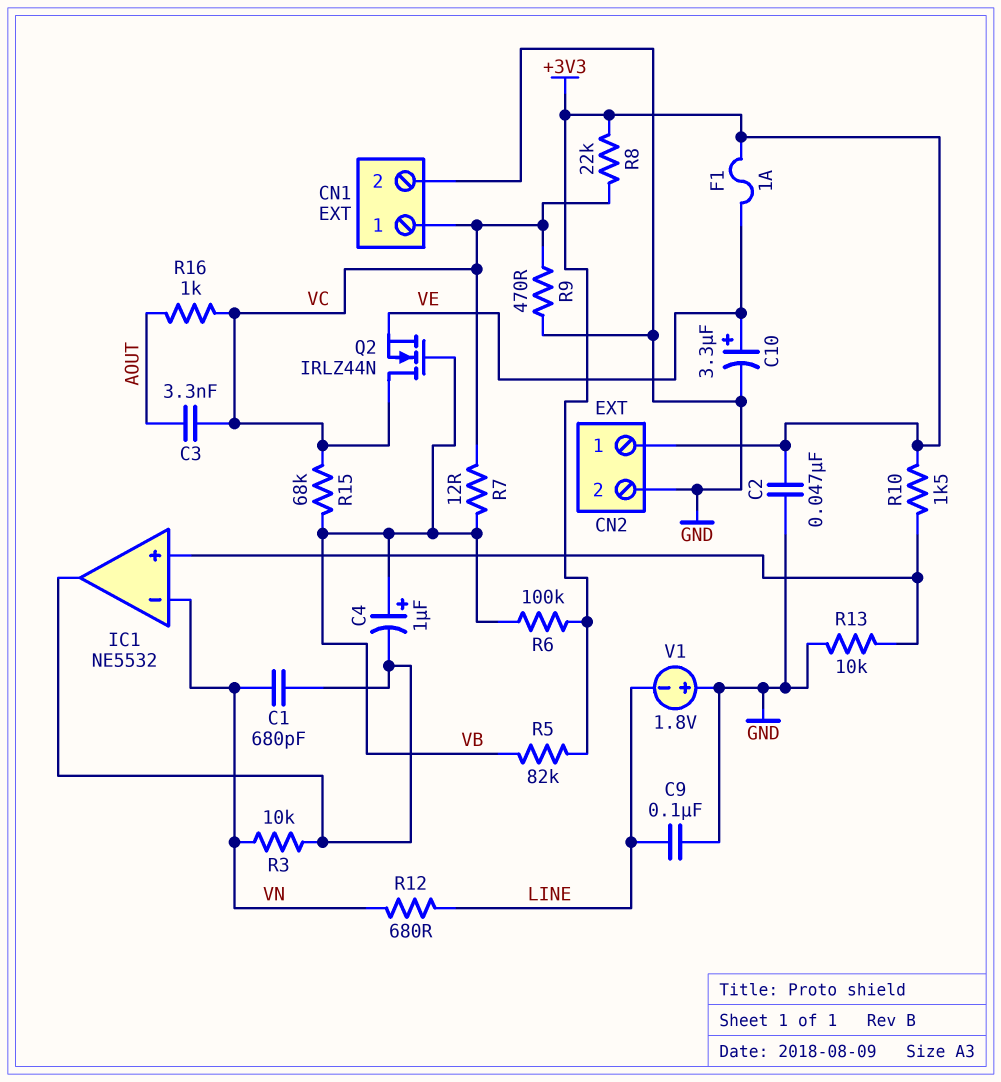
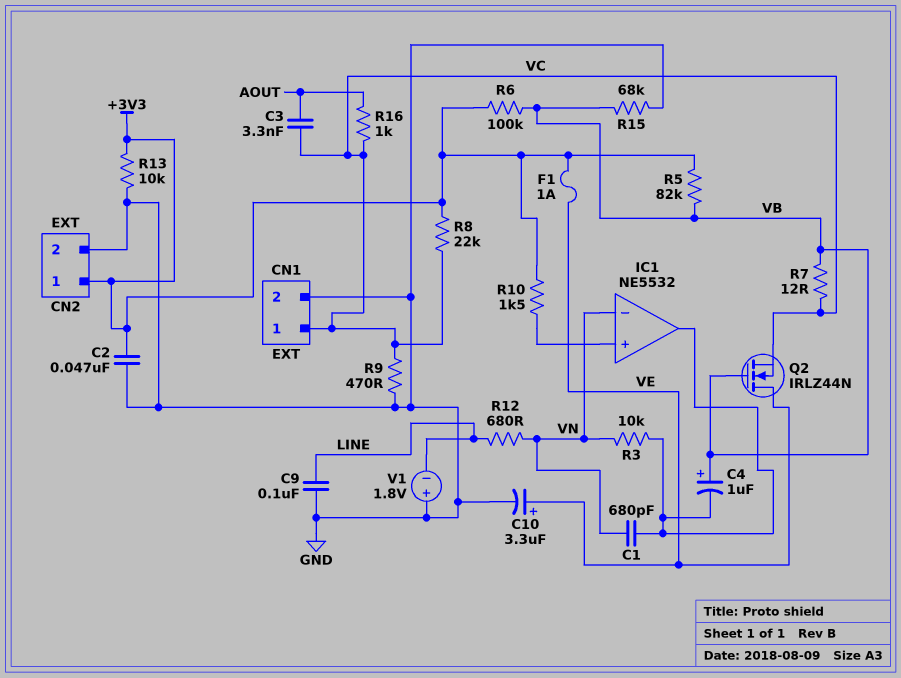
Q2: NMOS IRLZ44N (G VB, D VC, S VE) -> NMOS IRLZ44N (G VB, D VE, S VC)
R13: 10k (GND, IC1/in+) -> 10k (+3V3, GND)
R15: 68k (VB, VC) -> 68k (GND, VB)

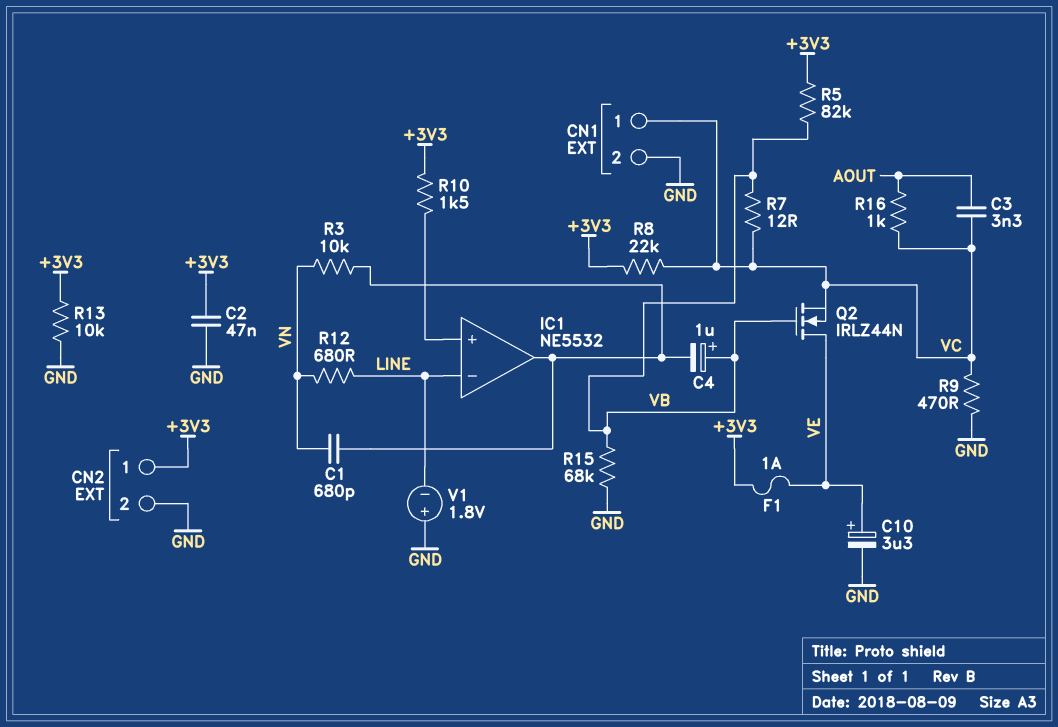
C9: 100nF (GND, LINE) -> none
IC1 pin in-: VN -> LINE
R6: 100k (+3V3, VB) -> none

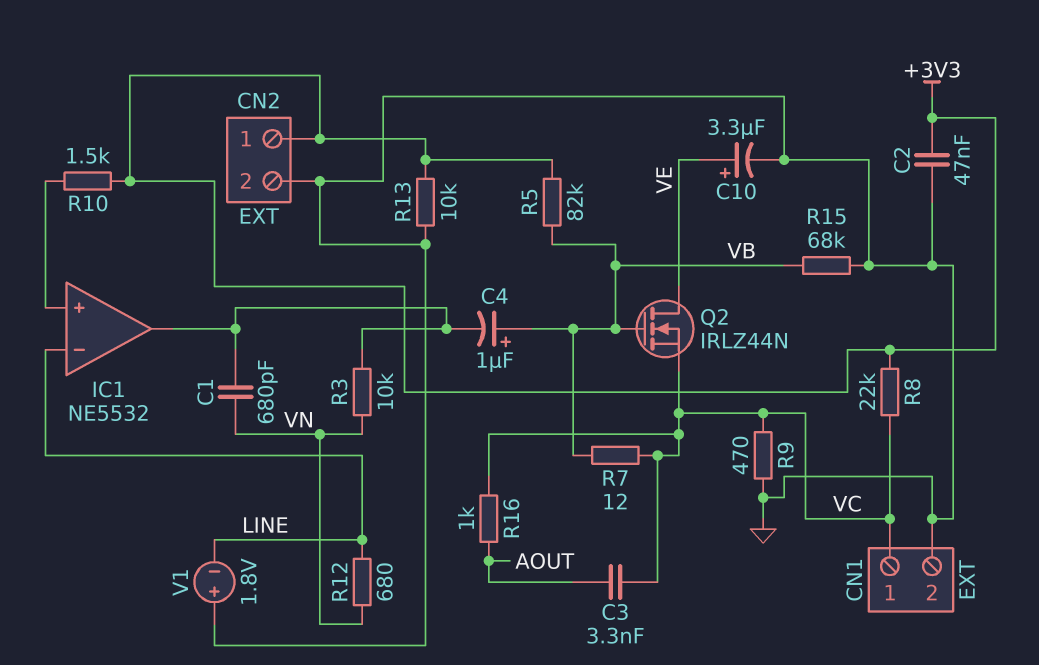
F1: 1A (+3V3, VE) -> none

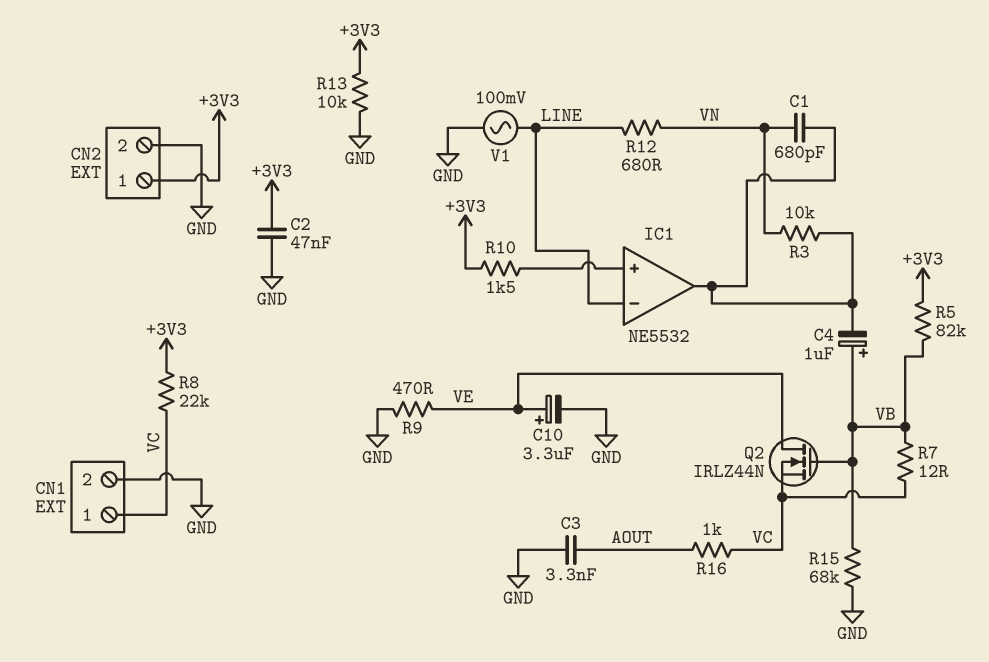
C3: 3.3nF (AOUT, VC) -> 3.3nF (AOUT, GND)
R9: 470 (GND, VC) -> 470 (GND, VE)
V1: 1.8V (plus GND, minus LINE) -> AC 100mV (GND, LINE)

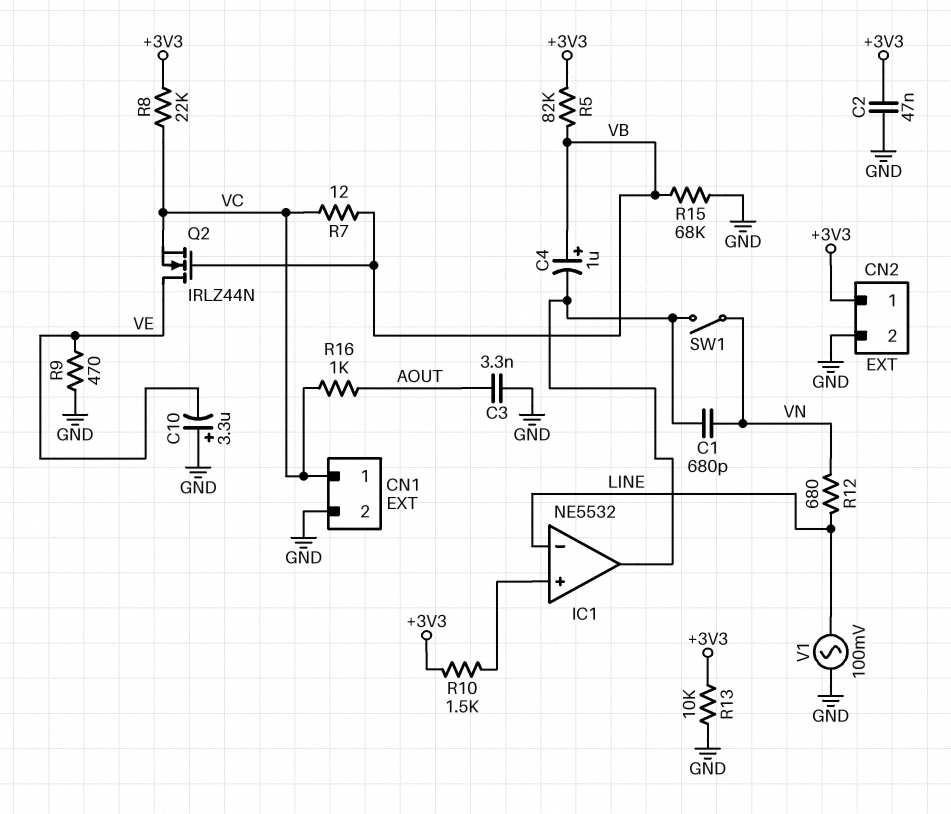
C10: 3.3uF (plus VE, minus GND) -> 3.3uF (plus GND, minus VE)
R3: 10k (IC1/out, VN) -> none
SW1: none -> switch (IC1/out, VN)

